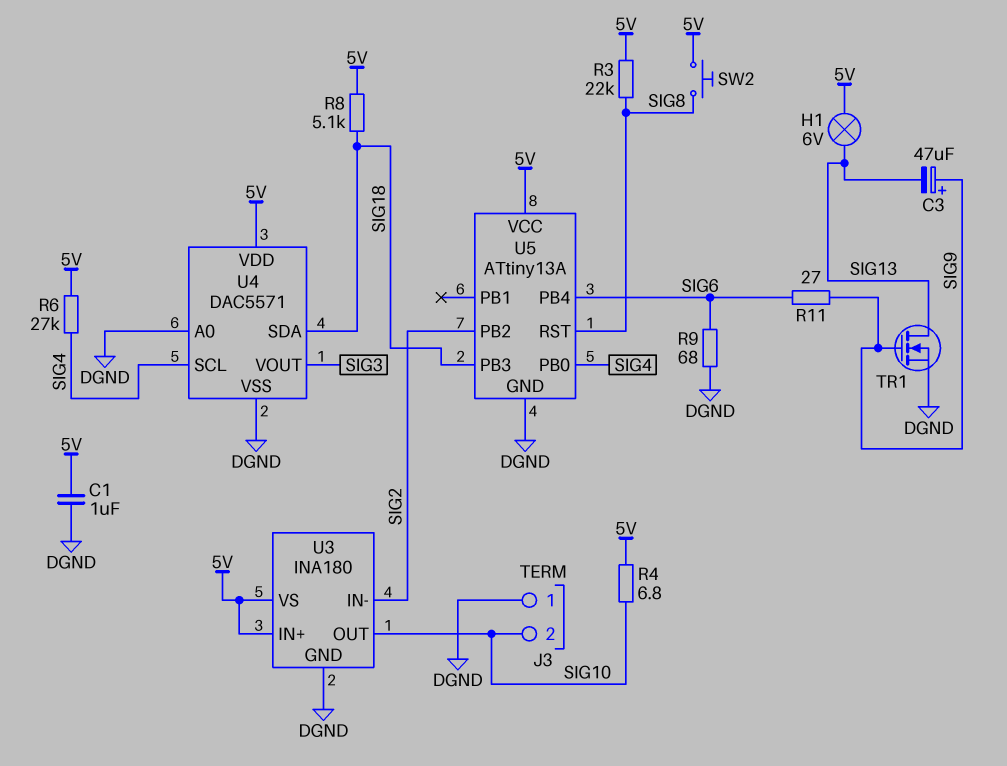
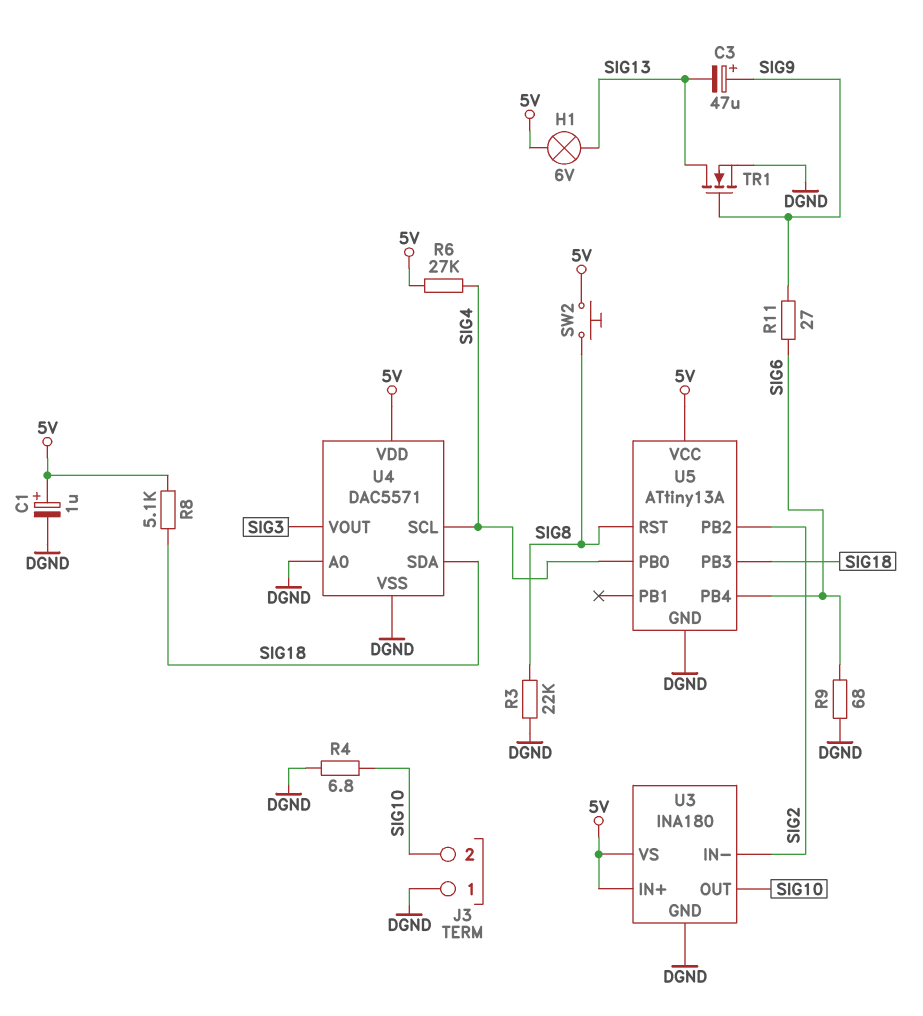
C1: 1uF (5V, DGND) -> 1uF (plus 5V, minus DGND)
R3: 22k (5V, SIG8) -> 22k (DGND, SIG8)
R4: 6.8 (5V, SIG10) -> 6.8 (DGND, SIG10)

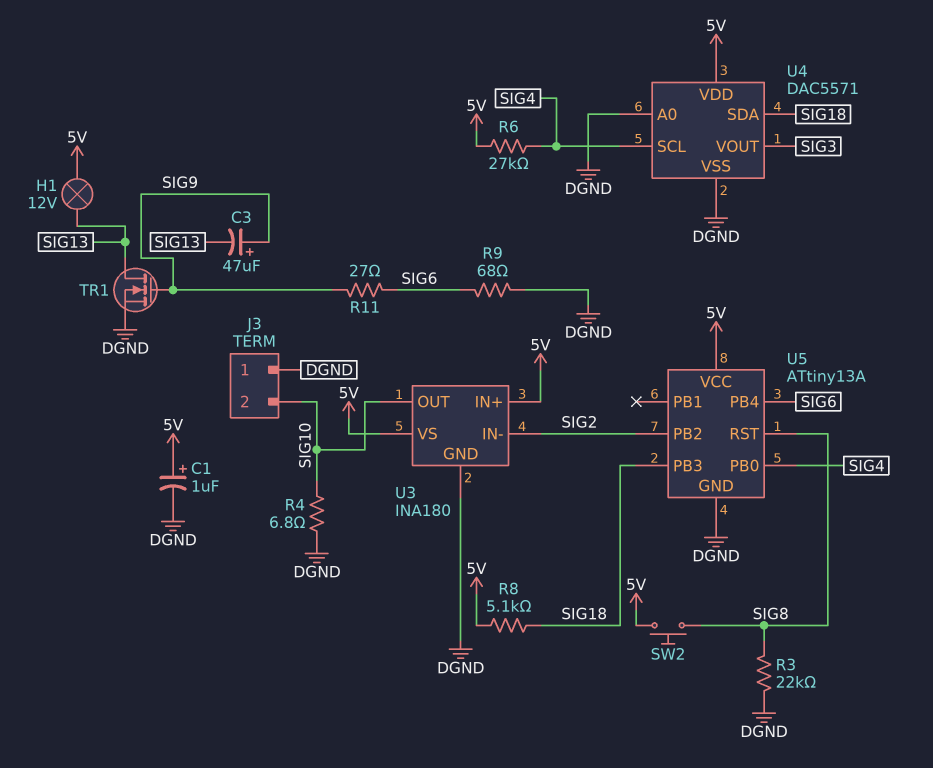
H1: lamp 6V (5V, SIG13) -> lamp 12V (5V, SIG13)

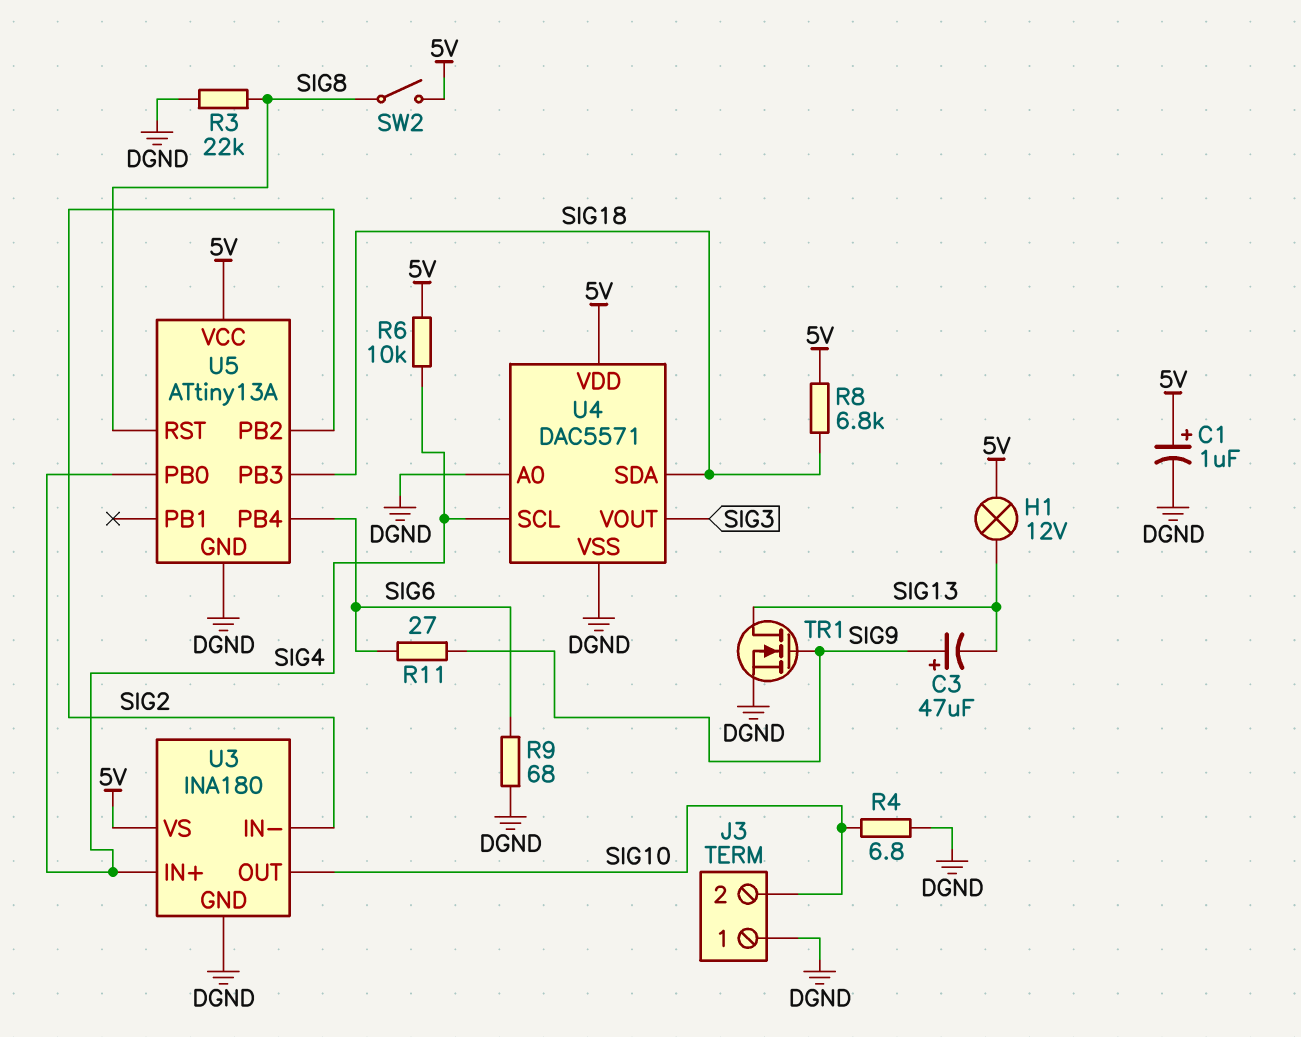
R6: 27k (5V, SIG4) -> 10k (5V, SIG4)
R8: 5.1k (5V, SIG18) -> 6.8k (5V, SIG18)
SW2: button (5V, SIG8) -> switch (5V, SIG8)
U3 pin IN+: 5V -> SIG4

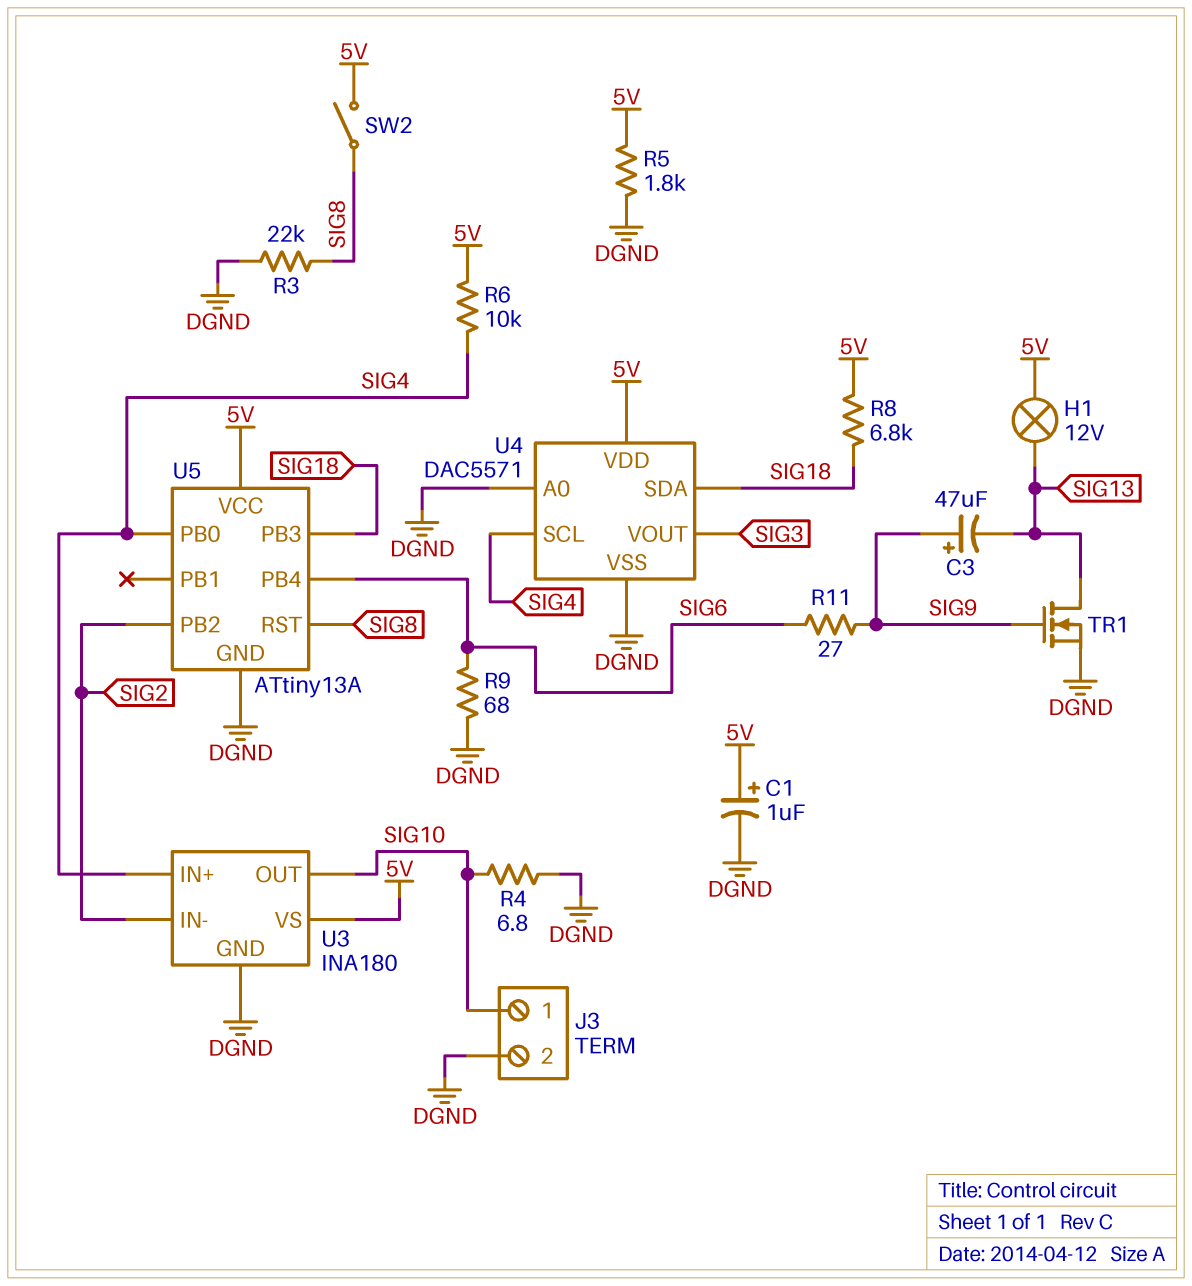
J3 pin 1: DGND -> SIG10
J3 pin 2: SIG10 -> DGND
R5: none -> 1.8k (5V, DGND)

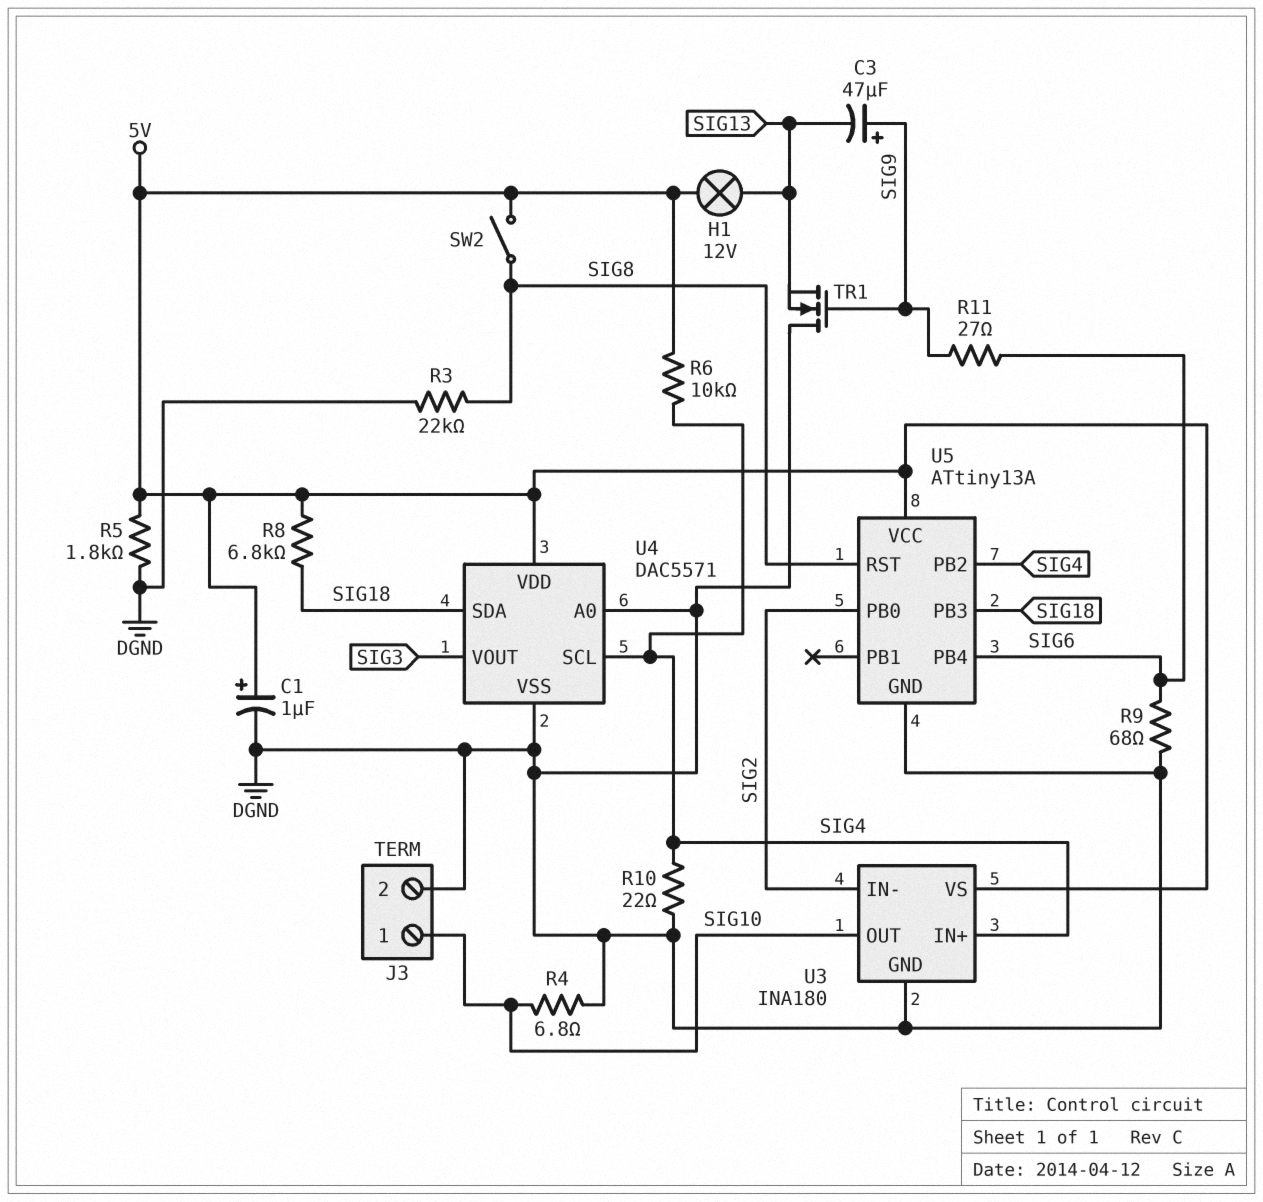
R10: none -> 22 (DGND, SIG4)
TR1: NMOS (G SIG9, D SIG13, S DGND) -> NMOS (G SIG9, D DGND, S SIG13)
U5 pin PB0: SIG4 -> SIG2
U5 pin PB2: SIG2 -> SIG4

